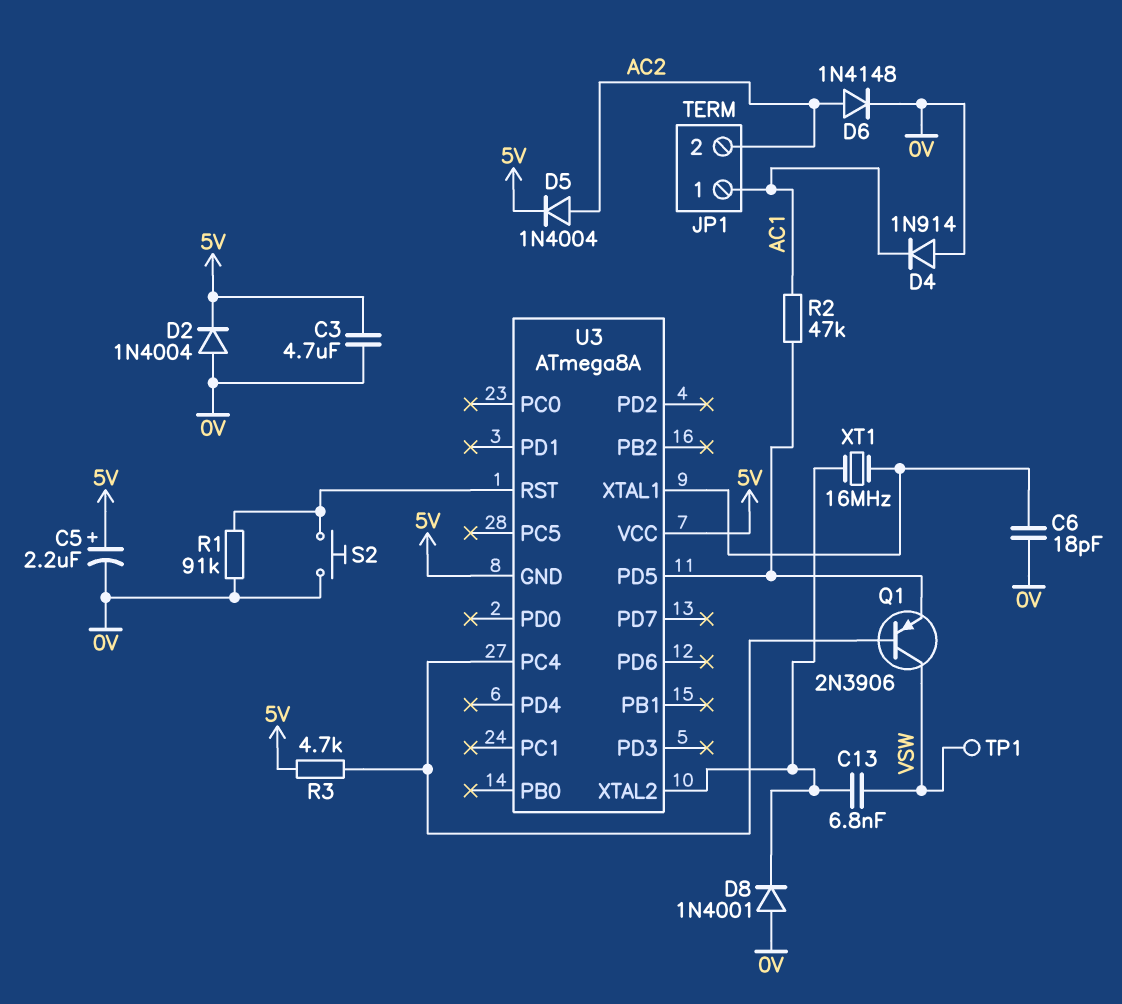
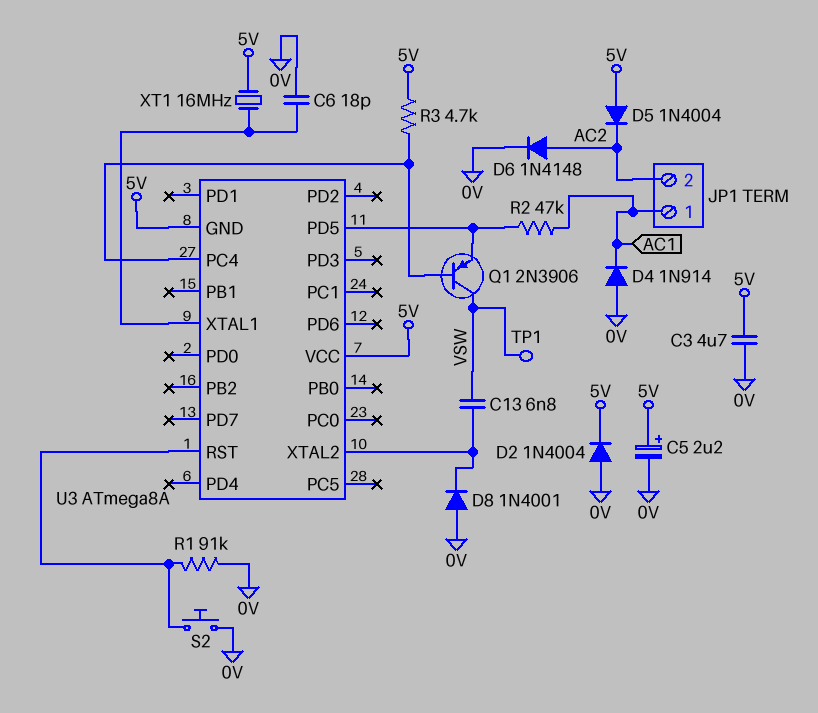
D5: diode 1N4004 (A AC2, K 5V) -> diode 1N4004 (A 5V, K AC2)
XT1: 16MHz (U3/XTAL1, U3/XTAL2) -> 16MHz (5V, U3/XTAL1)

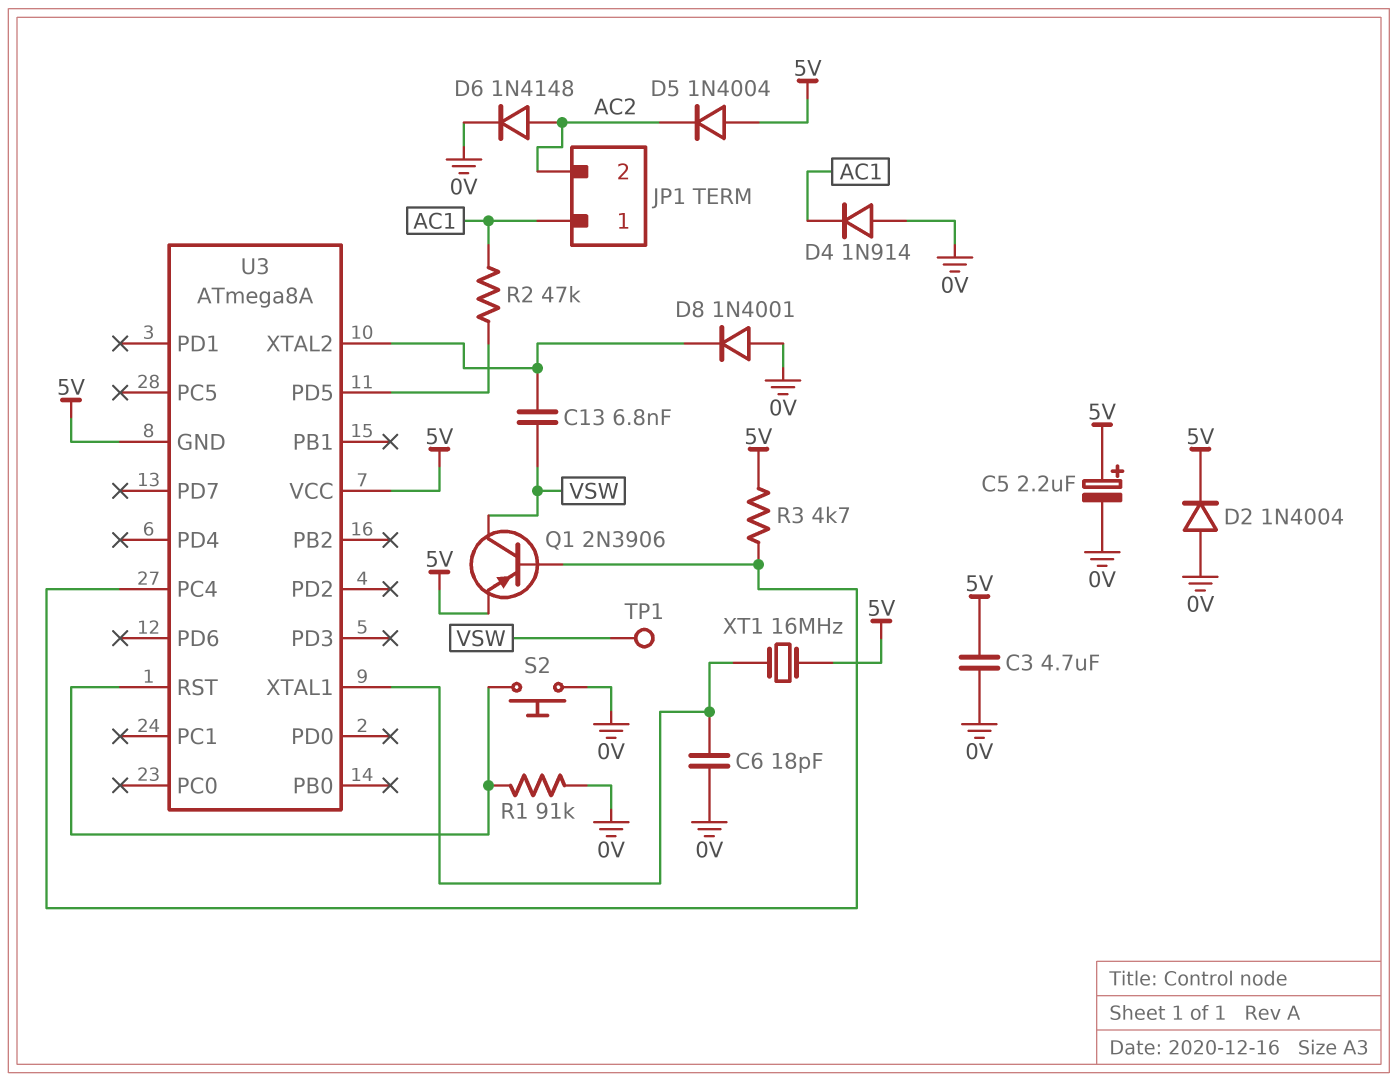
Q1: PNP 2N3906 (B U3/PC4, C VSW, E U3/PD5) -> PNP 2N3906 (B U3/PC4, C VSW, E 5V)

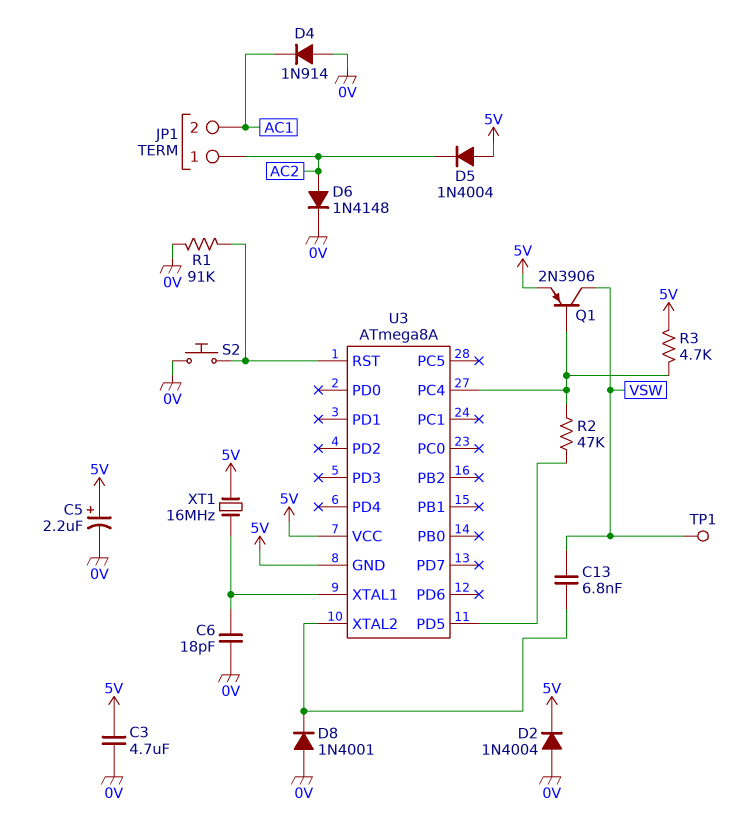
JP1 pin 1: AC1 -> AC2
JP1 pin 2: AC2 -> AC1
R2: 47k (AC1, U3/PD5) -> 47k (U3/PC4, U3/PD5)

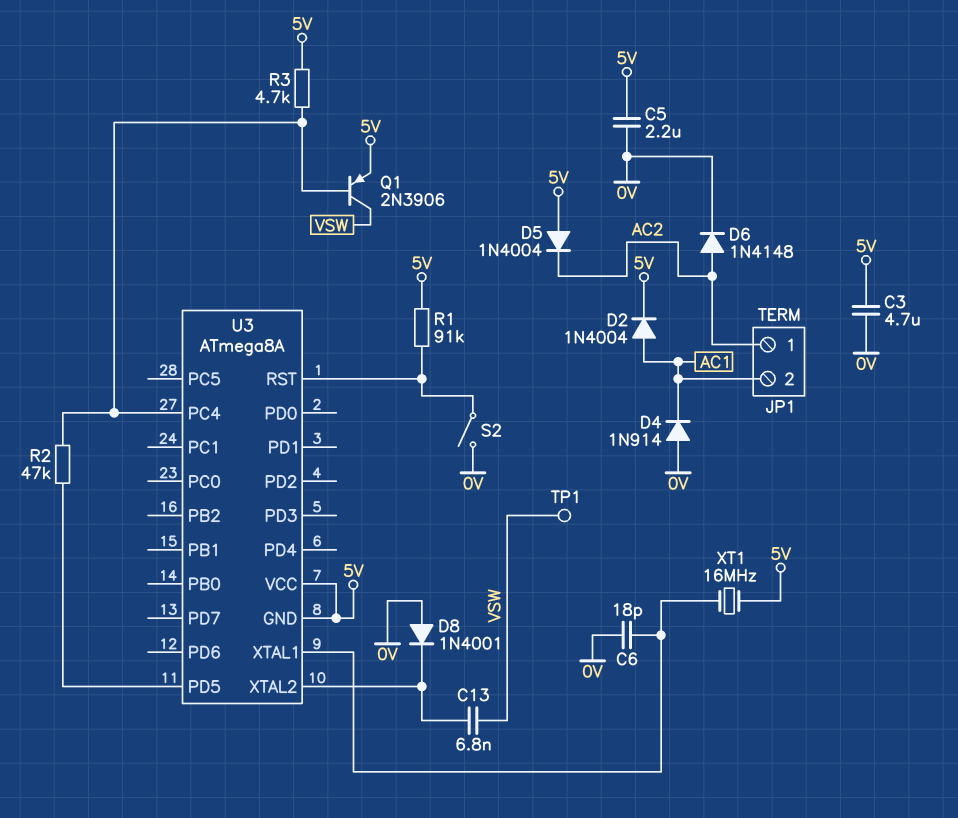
C5: 2.2uF (plus 5V, minus 0V) -> 2.2uF (0V, 5V)
D2: diode 1N4004 (A 0V, K 5V) -> diode 1N4004 (A AC1, K 5V)
R1: 91k (0V, U3/RST) -> 91k (5V, U3/RST)
S2: button (0V, U3/RST) -> switch (0V, U3/RST)

